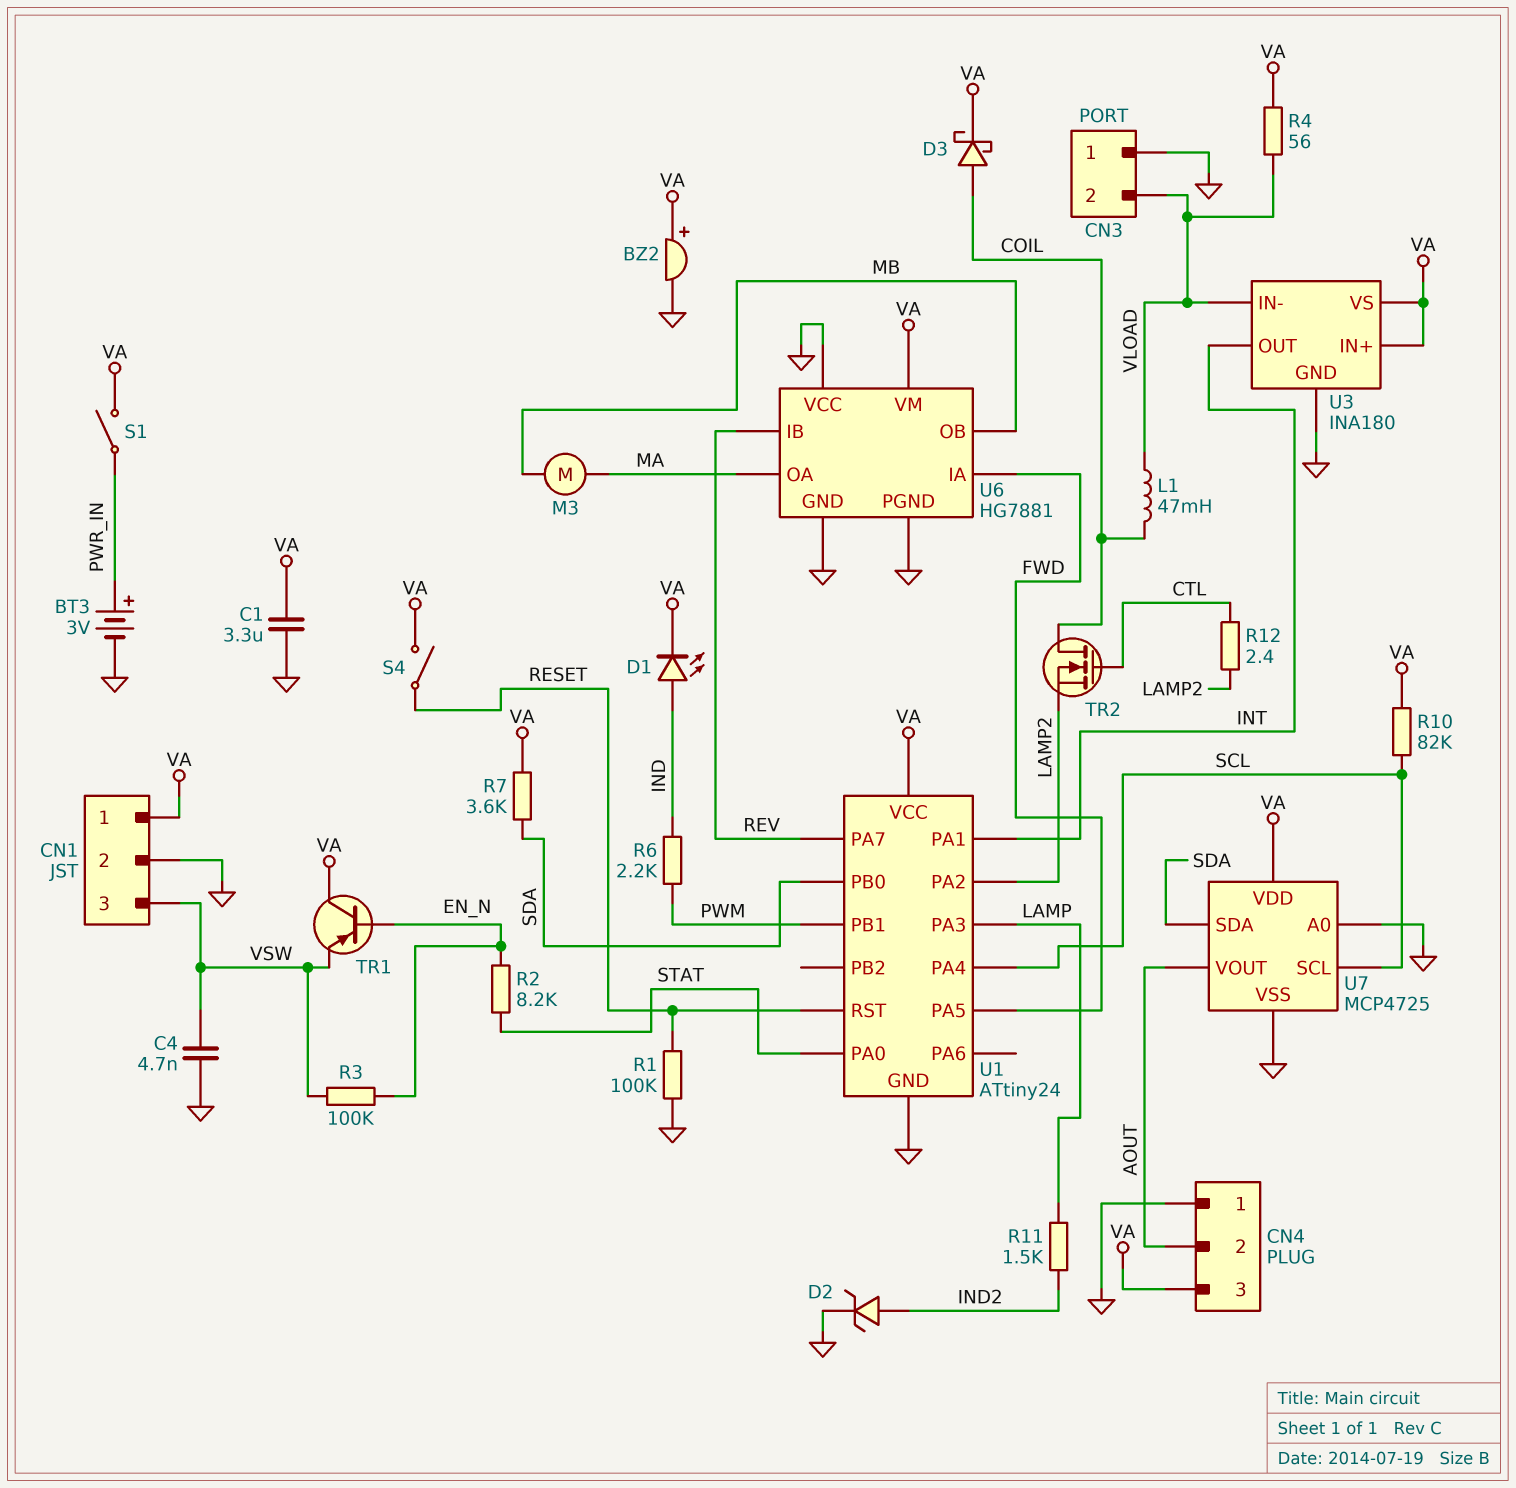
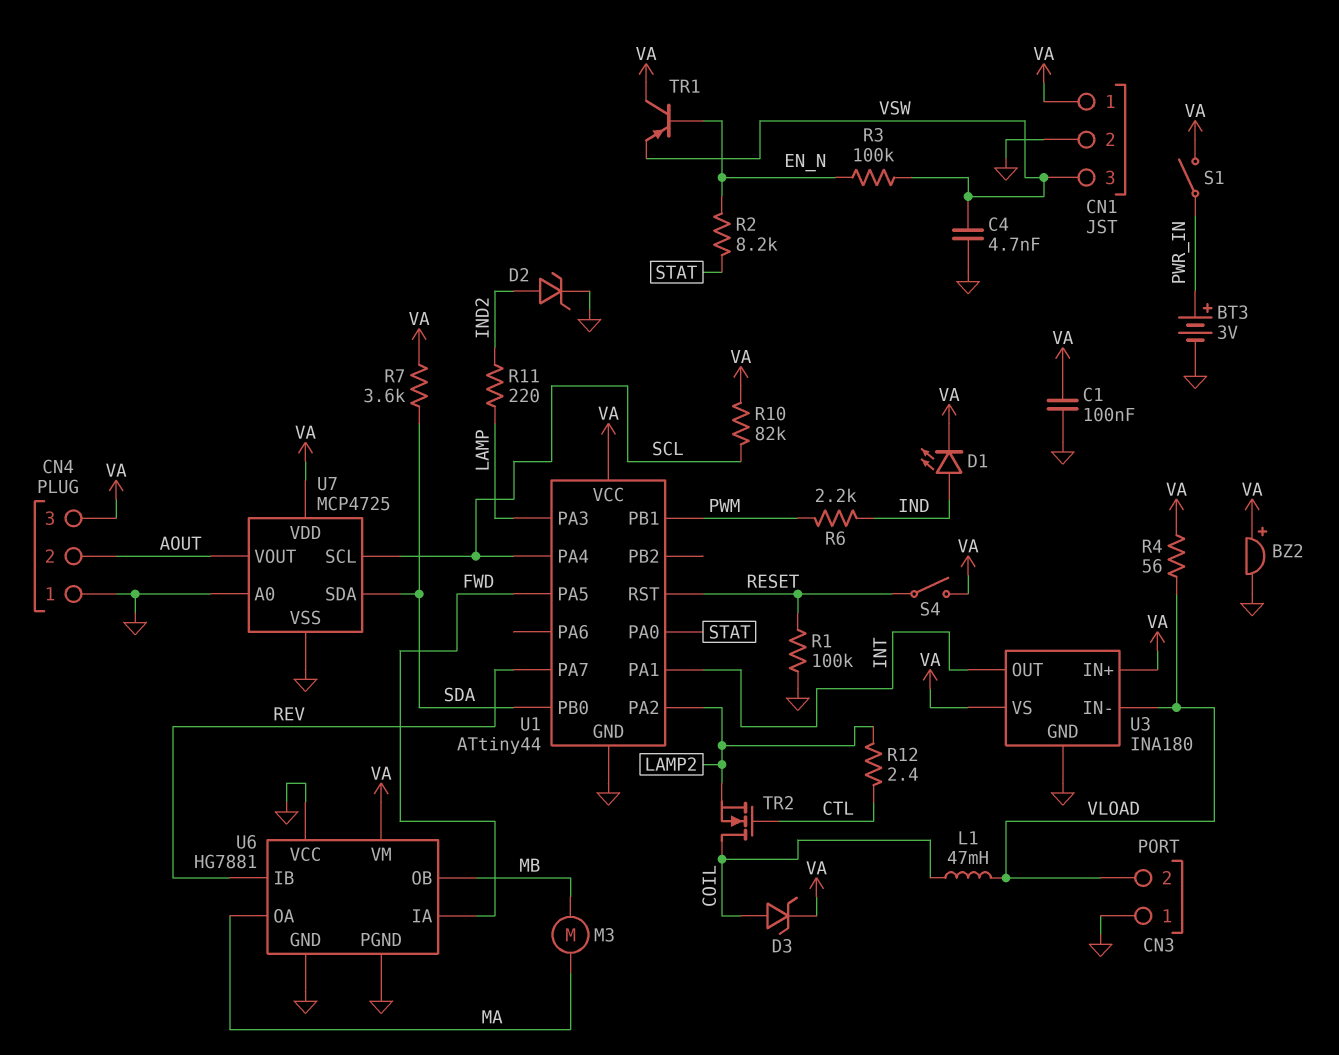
C1: 3.3uF (GND, VA) -> 100nF (GND, VA)
D3: schottky (A COIL, K VA) -> zener (A COIL, K VA)
R11: 1.5k (IND2, LAMP) -> 220 (IND2, LAMP)
U1: ATtiny24 -> ATtiny44

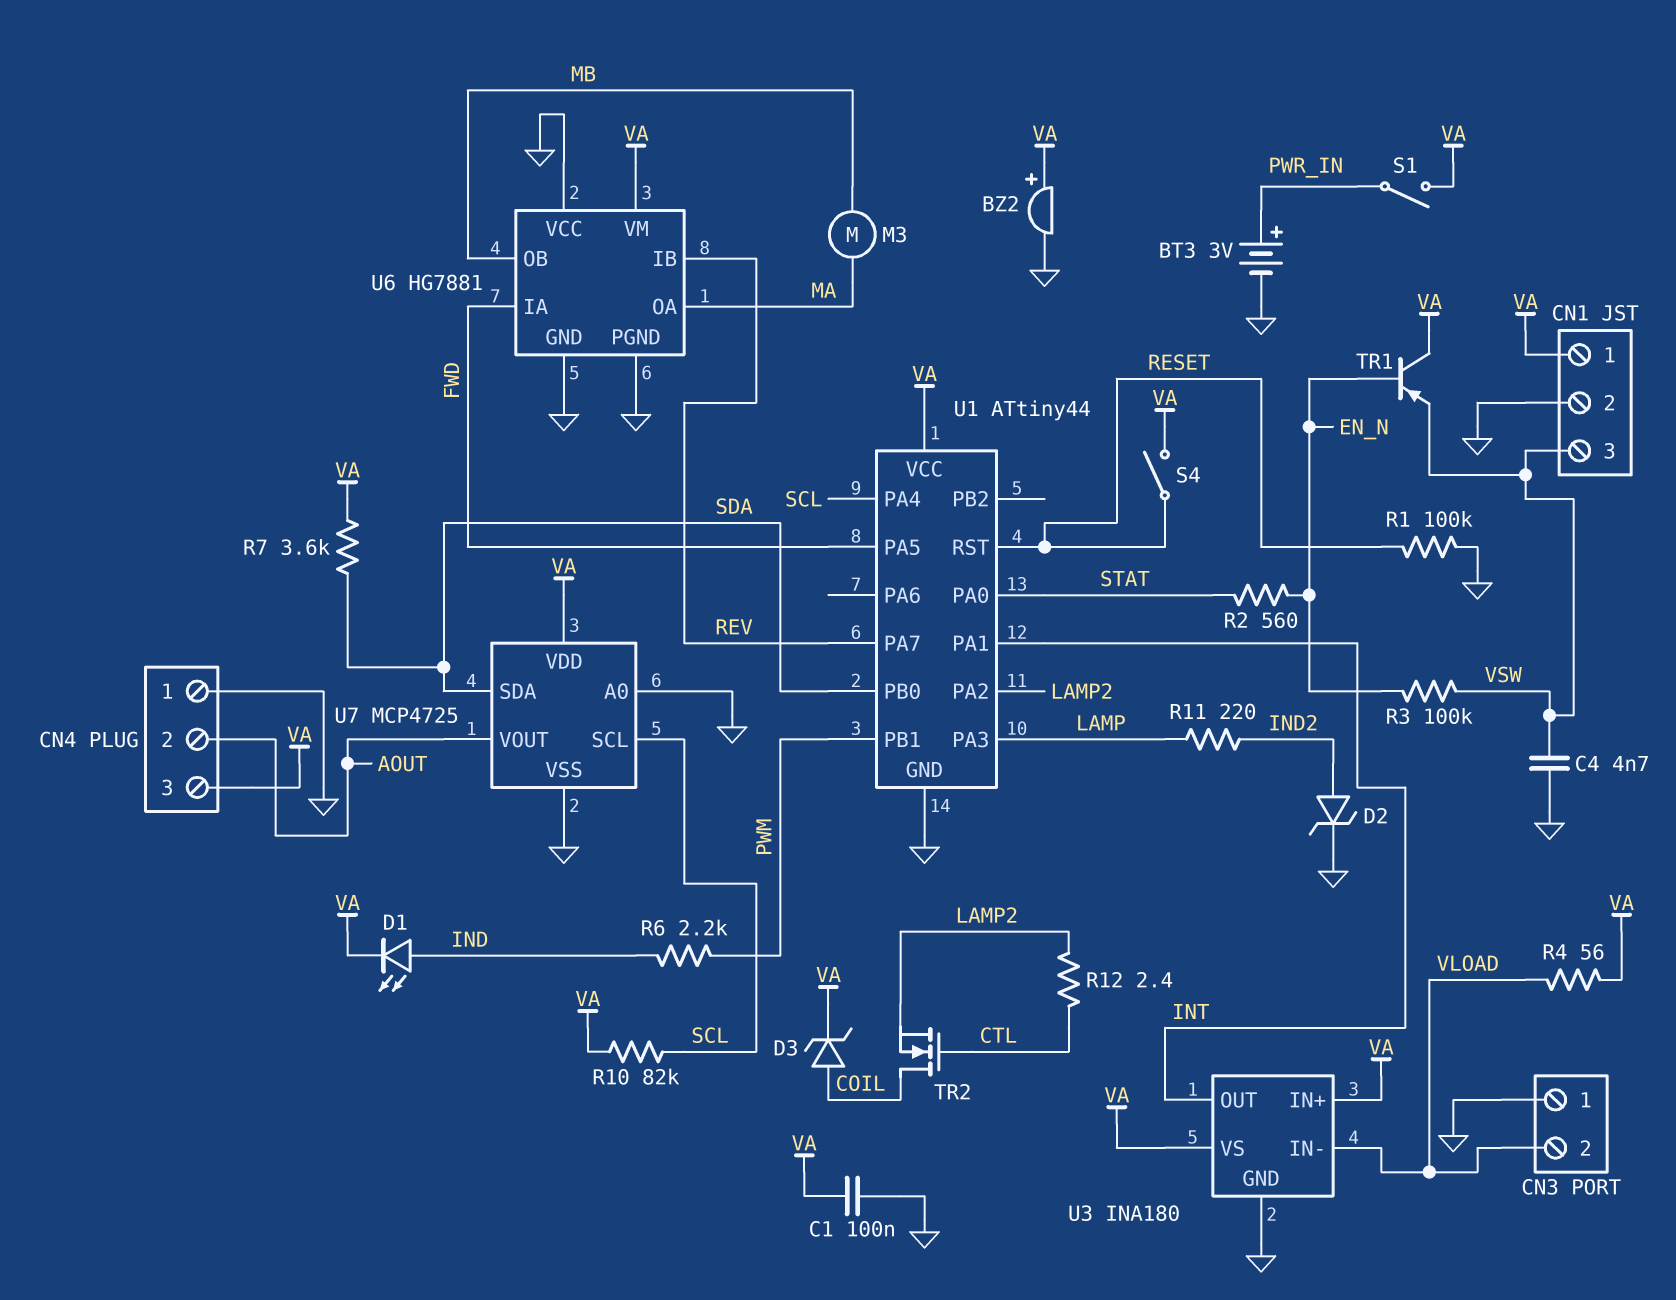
L1: 47mH (COIL, VLOAD) -> none
R2: 8.2k (EN_N, STAT) -> 560 (EN_N, STAT)

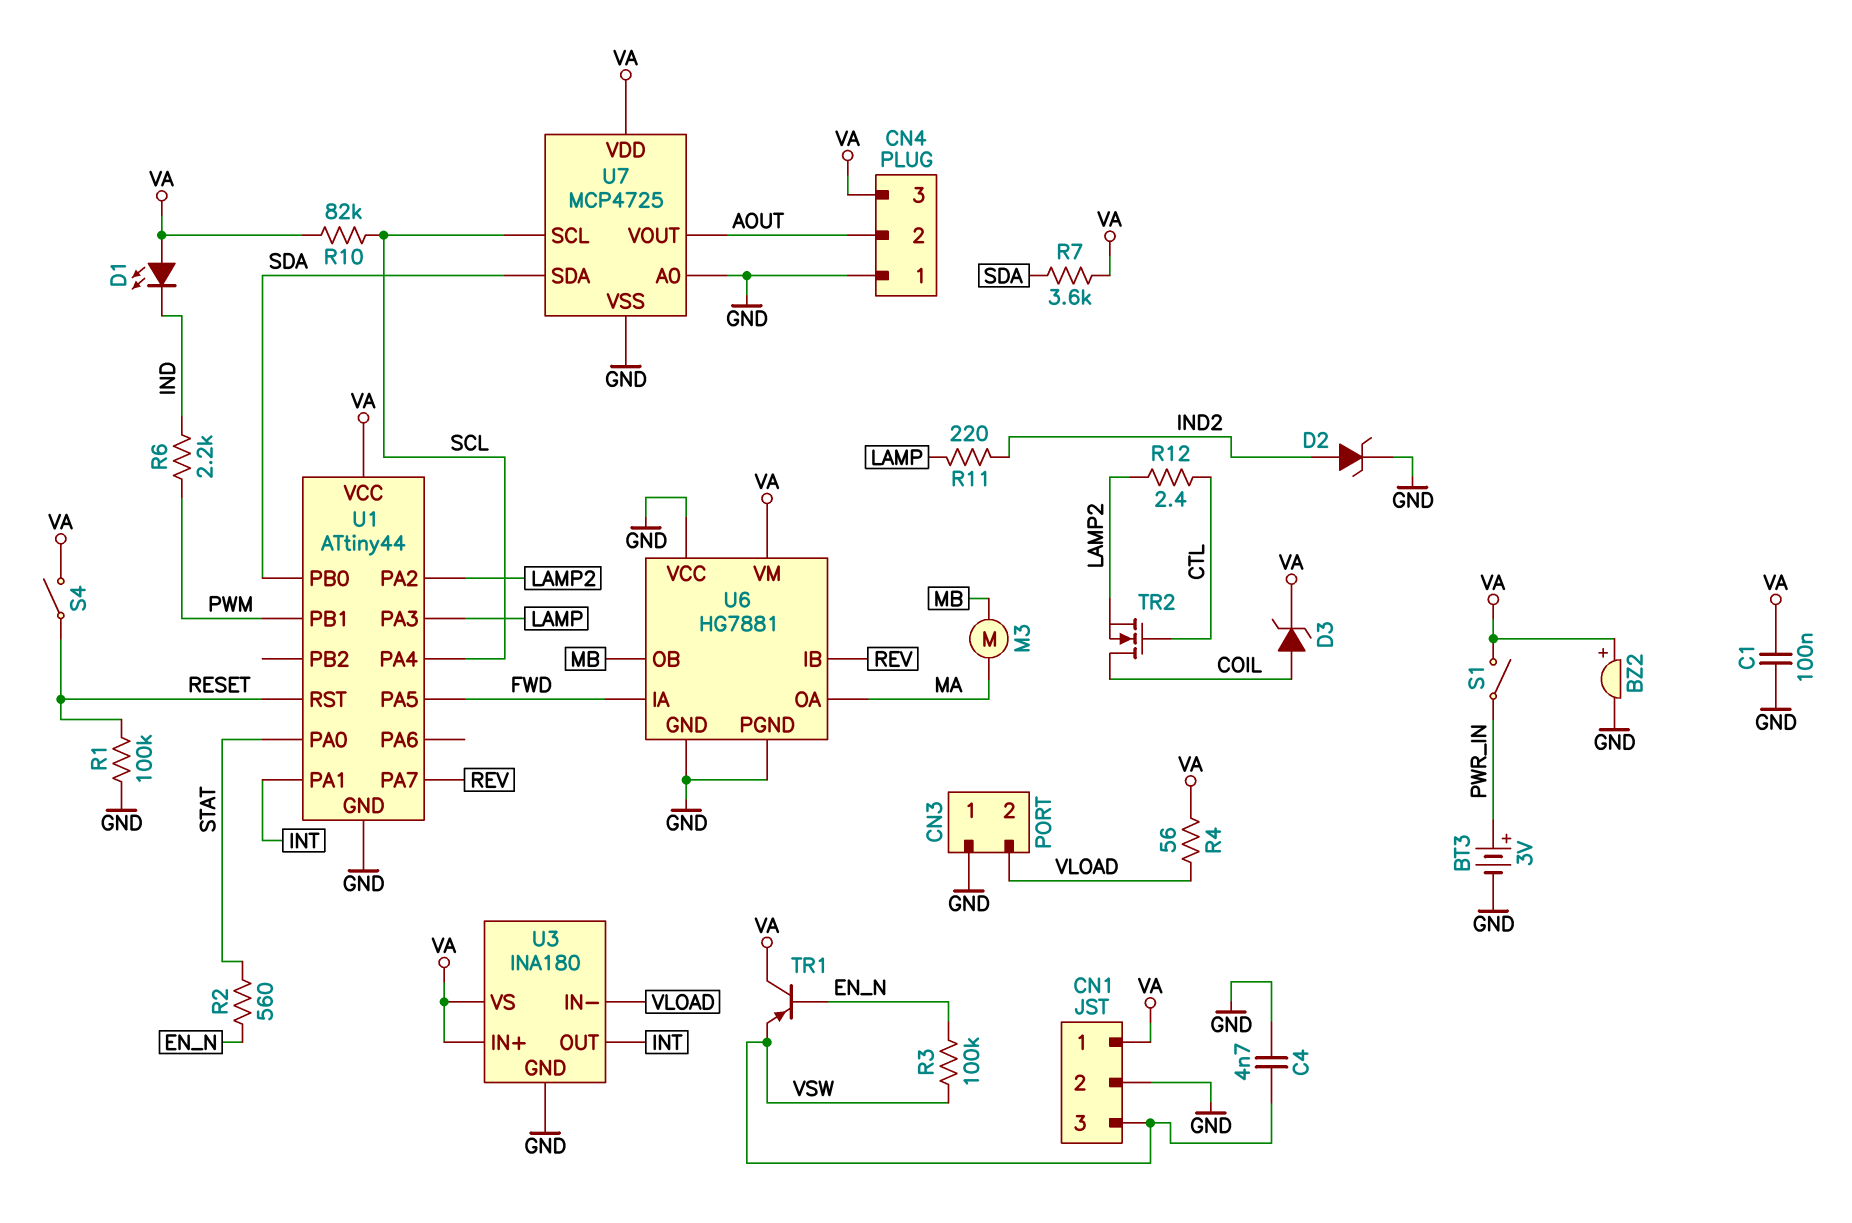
D1: LED (A IND, K VA) -> LED (A VA, K IND)

